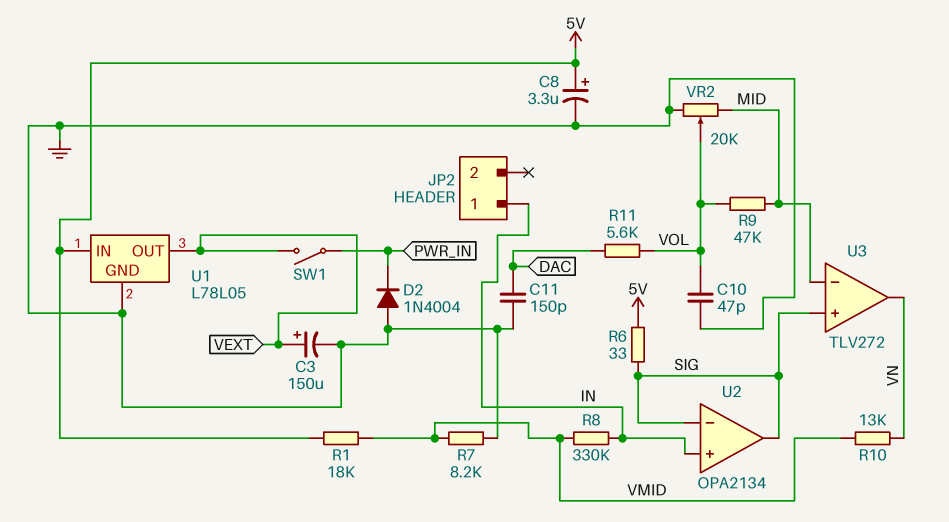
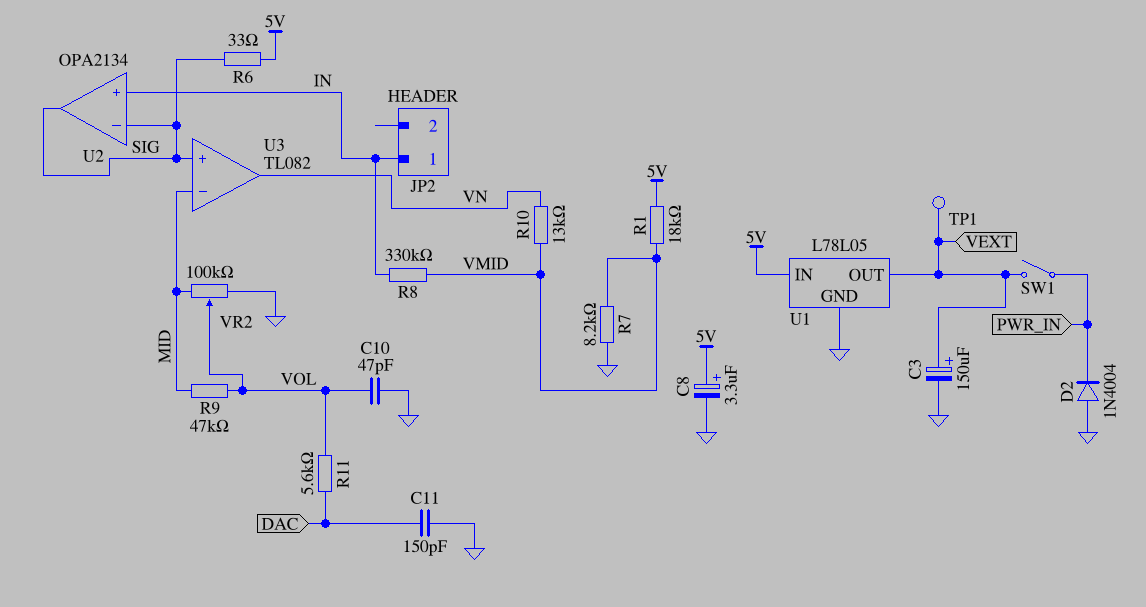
TP1: none -> test point (VEXT)
U3: TLV272 -> TL082
VR2: 20k (GND, MID, wiper VOL) -> 100k (GND, MID, wiper VOL)

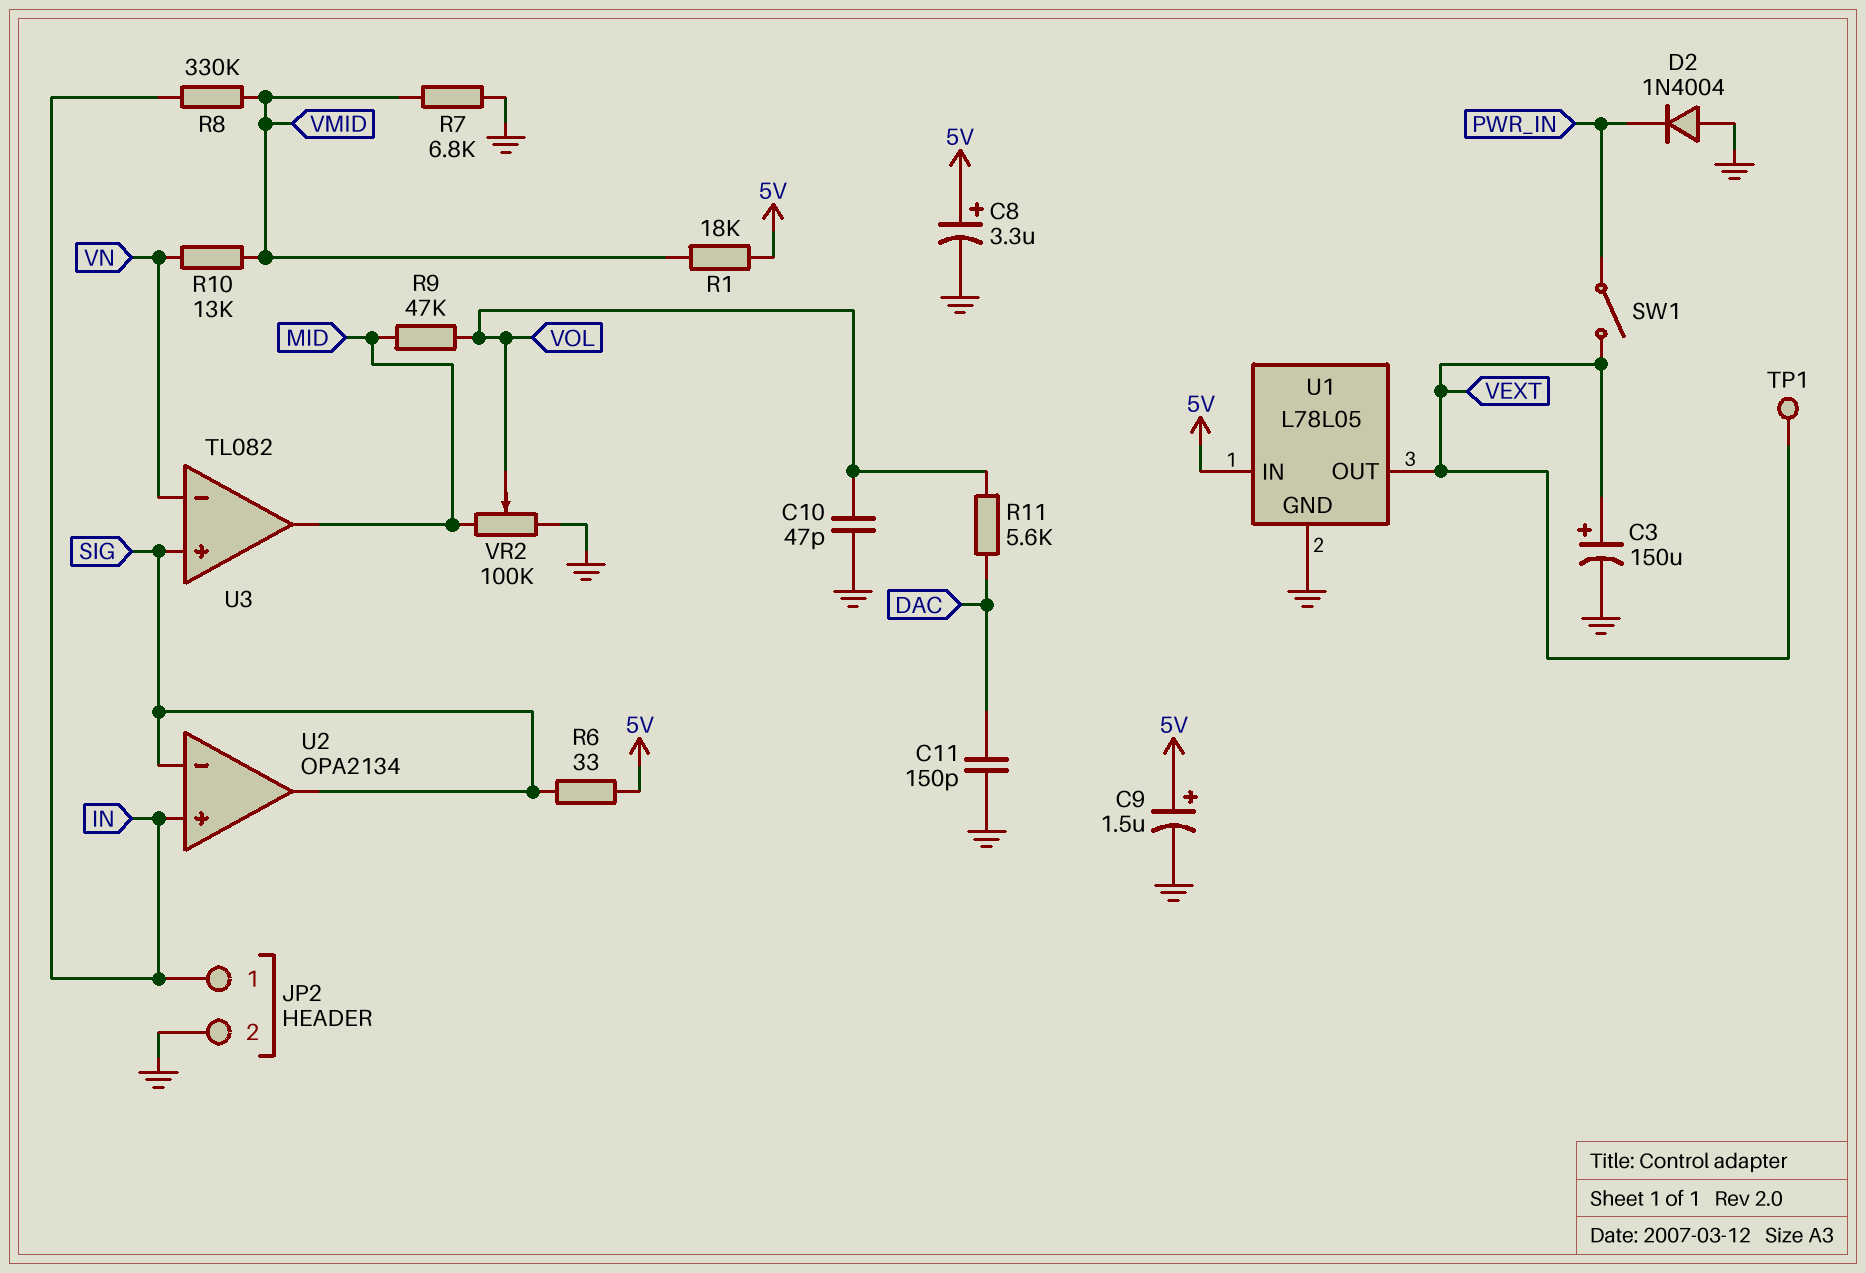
C9: none -> 1.5uF (plus 5V, minus GND)
JP2 pin 2: none -> GND
R7: 8.2k (GND, VMID) -> 6.8k (GND, VMID)
U3 pin in-: MID -> VN
U3 pin out: VN -> MID

